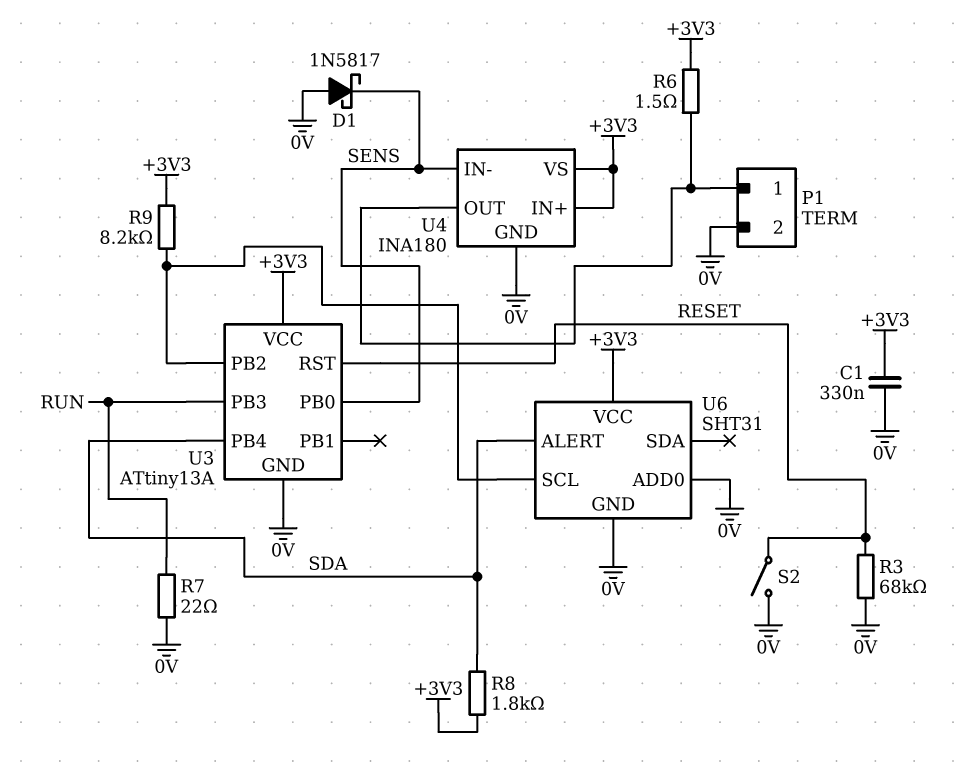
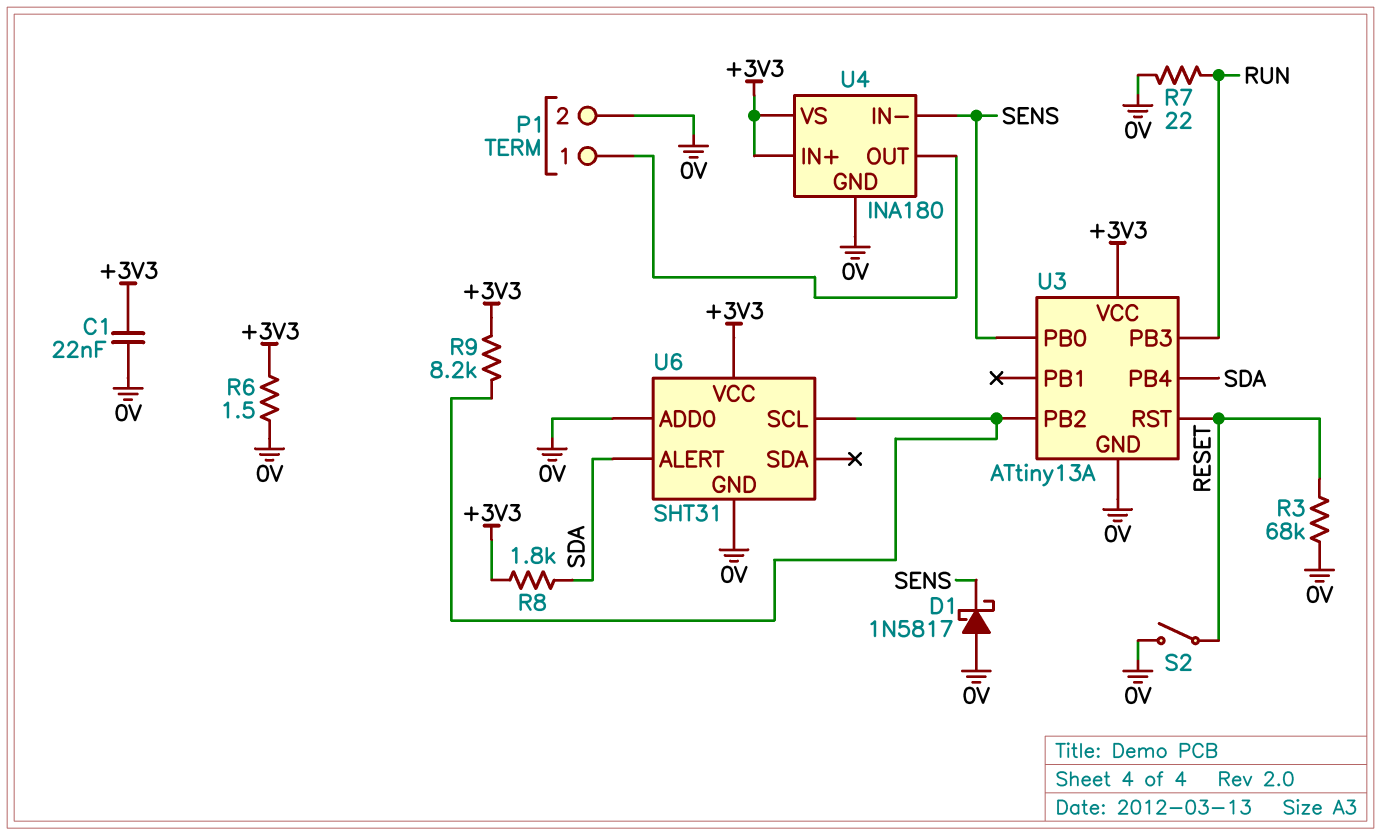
C1: 330nF (+3V3, 0V) -> 22nF (+3V3, 0V)
R6: 1.5 (+3V3, P1/1) -> 1.5 (+3V3, 0V)

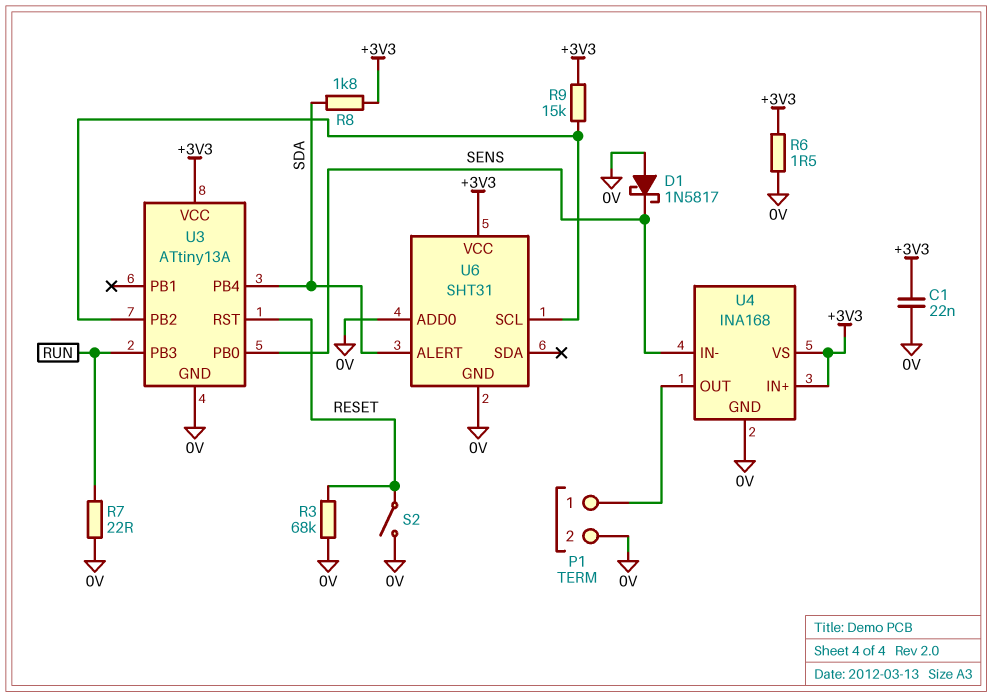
R9: 8.2k (+3V3, U3/PB2) -> 15k (+3V3, U3/PB2)
U4: INA180 -> INA168

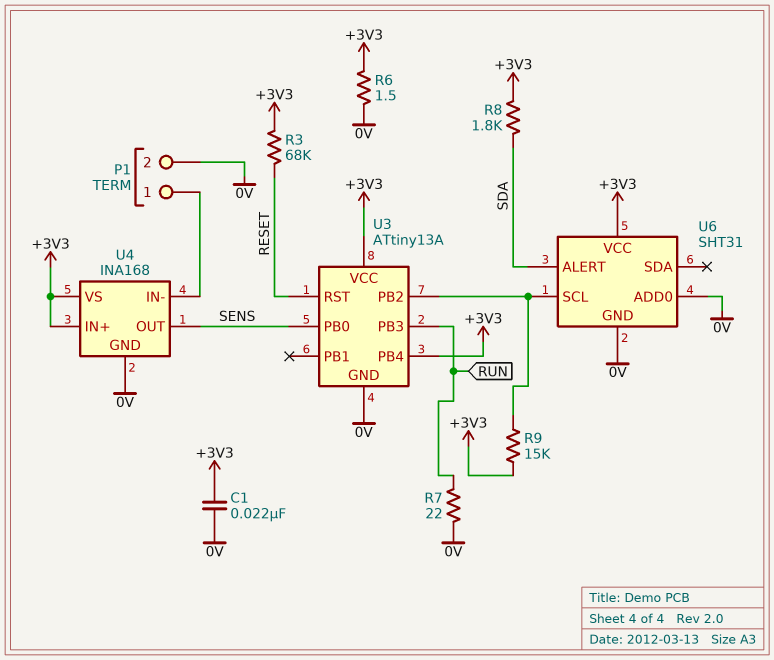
D1: schottky 1N5817 (A 0V, K SENS) -> none
R3: 68k (0V, RESET) -> 68k (+3V3, RESET)
S2: switch (0V, RESET) -> none
U3 pin PB4: SDA -> +3V3
U4 pin IN-: SENS -> P1/1
U4 pin OUT: P1/1 -> SENS

